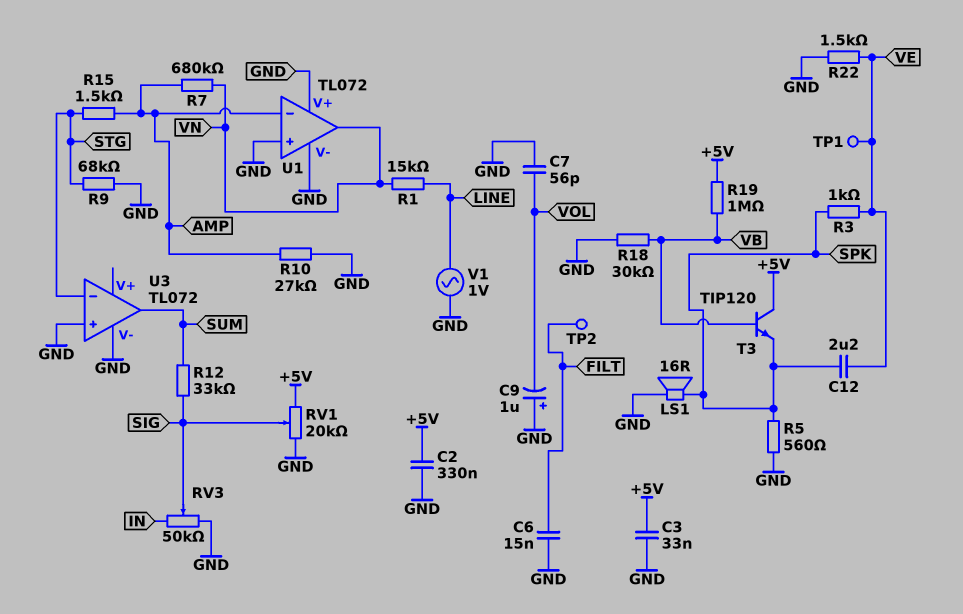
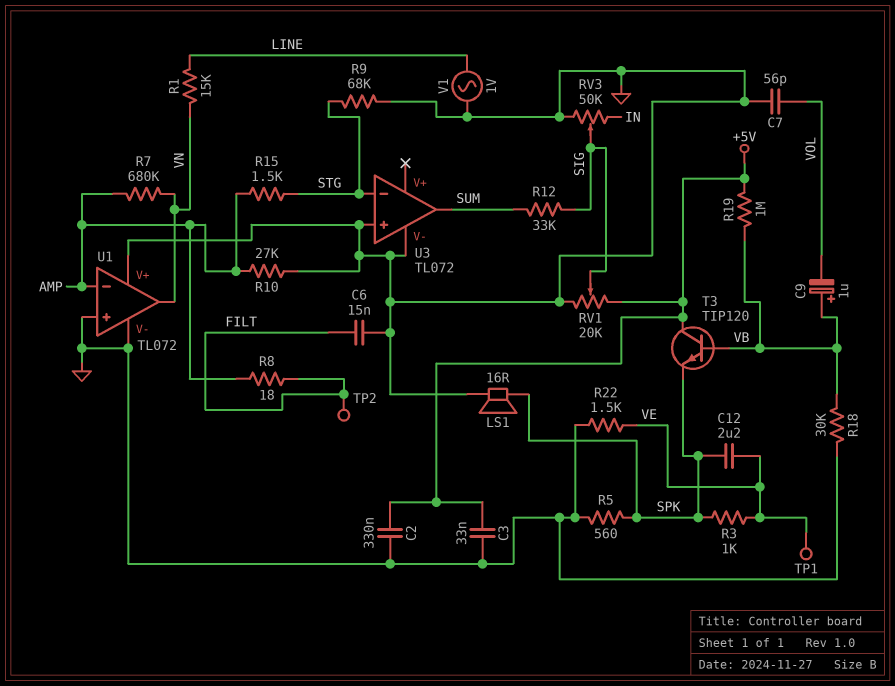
C9: 1uF (plus GND, minus VOL) -> 1uF (plus VB, minus VOL)
R8: none -> 18 (AMP, FILT)

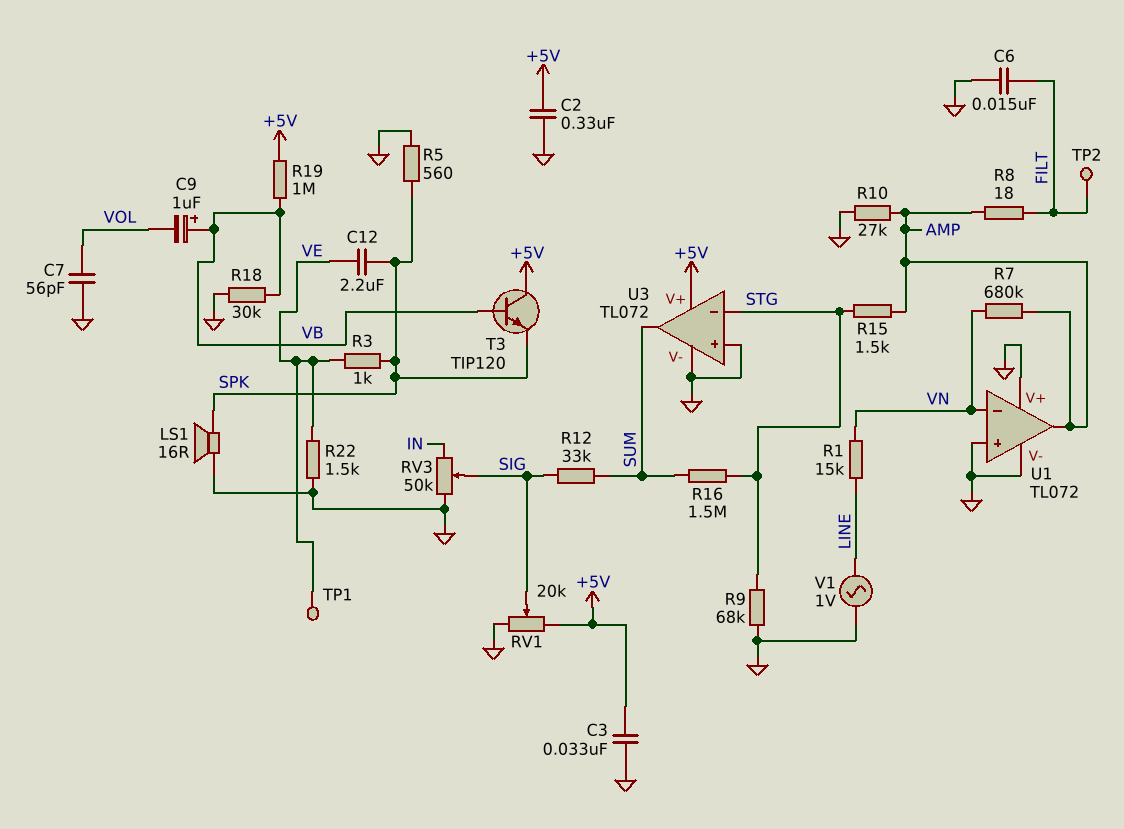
R16: none -> 1.5M (STG, SUM)
U1 pin in-: AMP -> VN
U1 pin out: VN -> AMP
U3 pin V+: none -> +5V

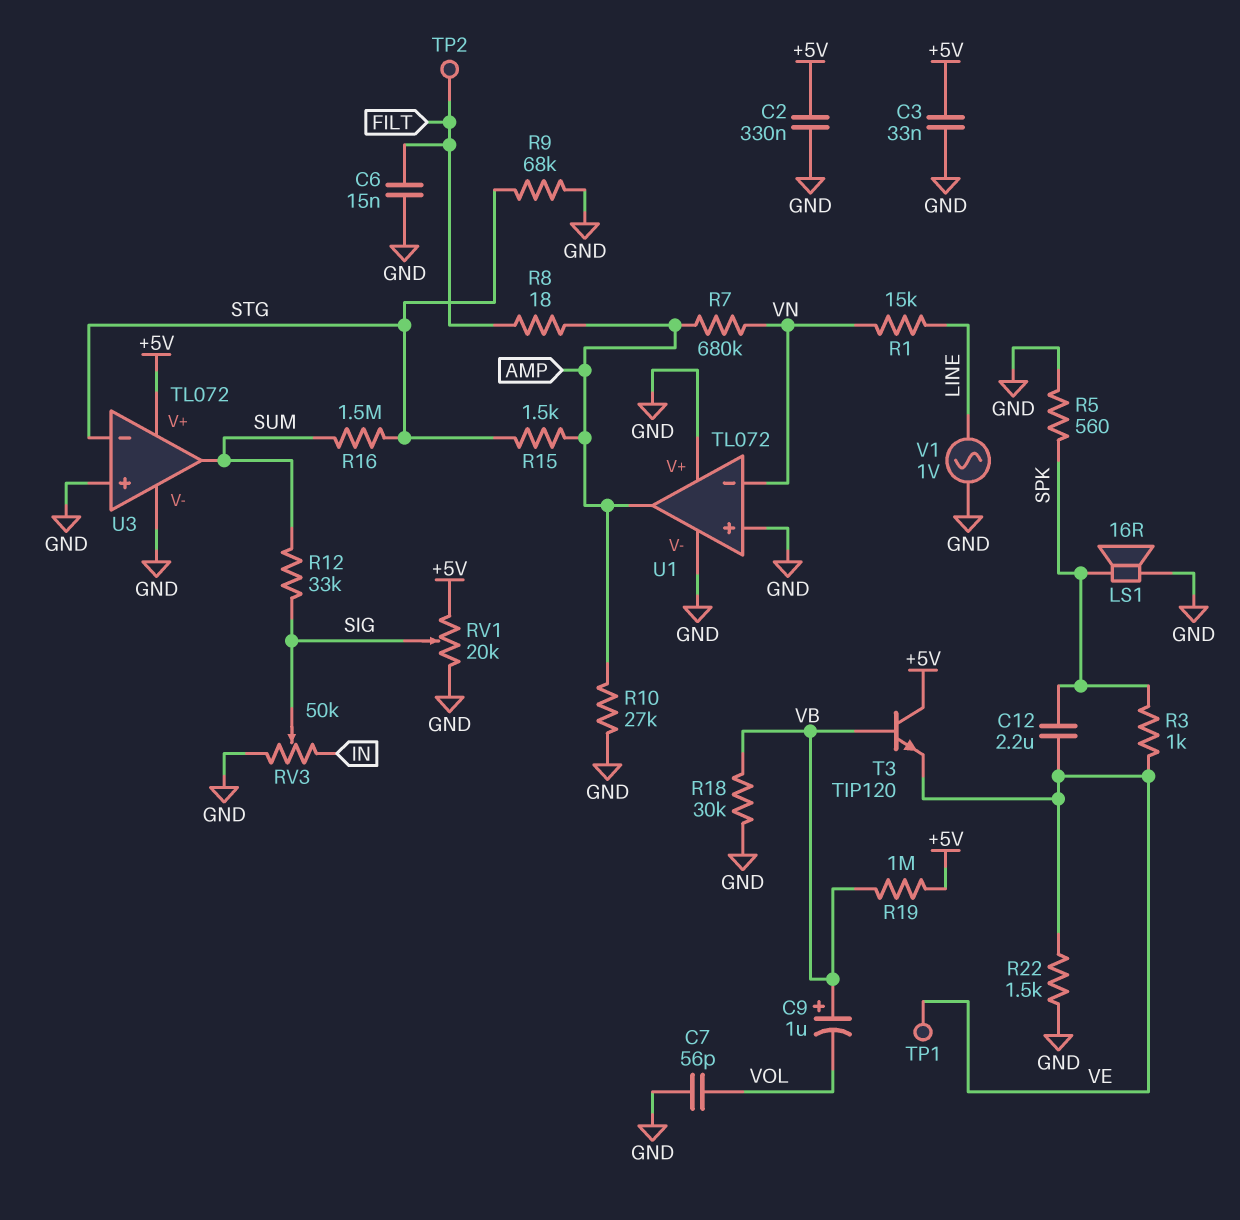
T3: NPN TIP120 (B VB, C +5V, E SPK) -> NPN TIP120 (B VB, C +5V, E VE)

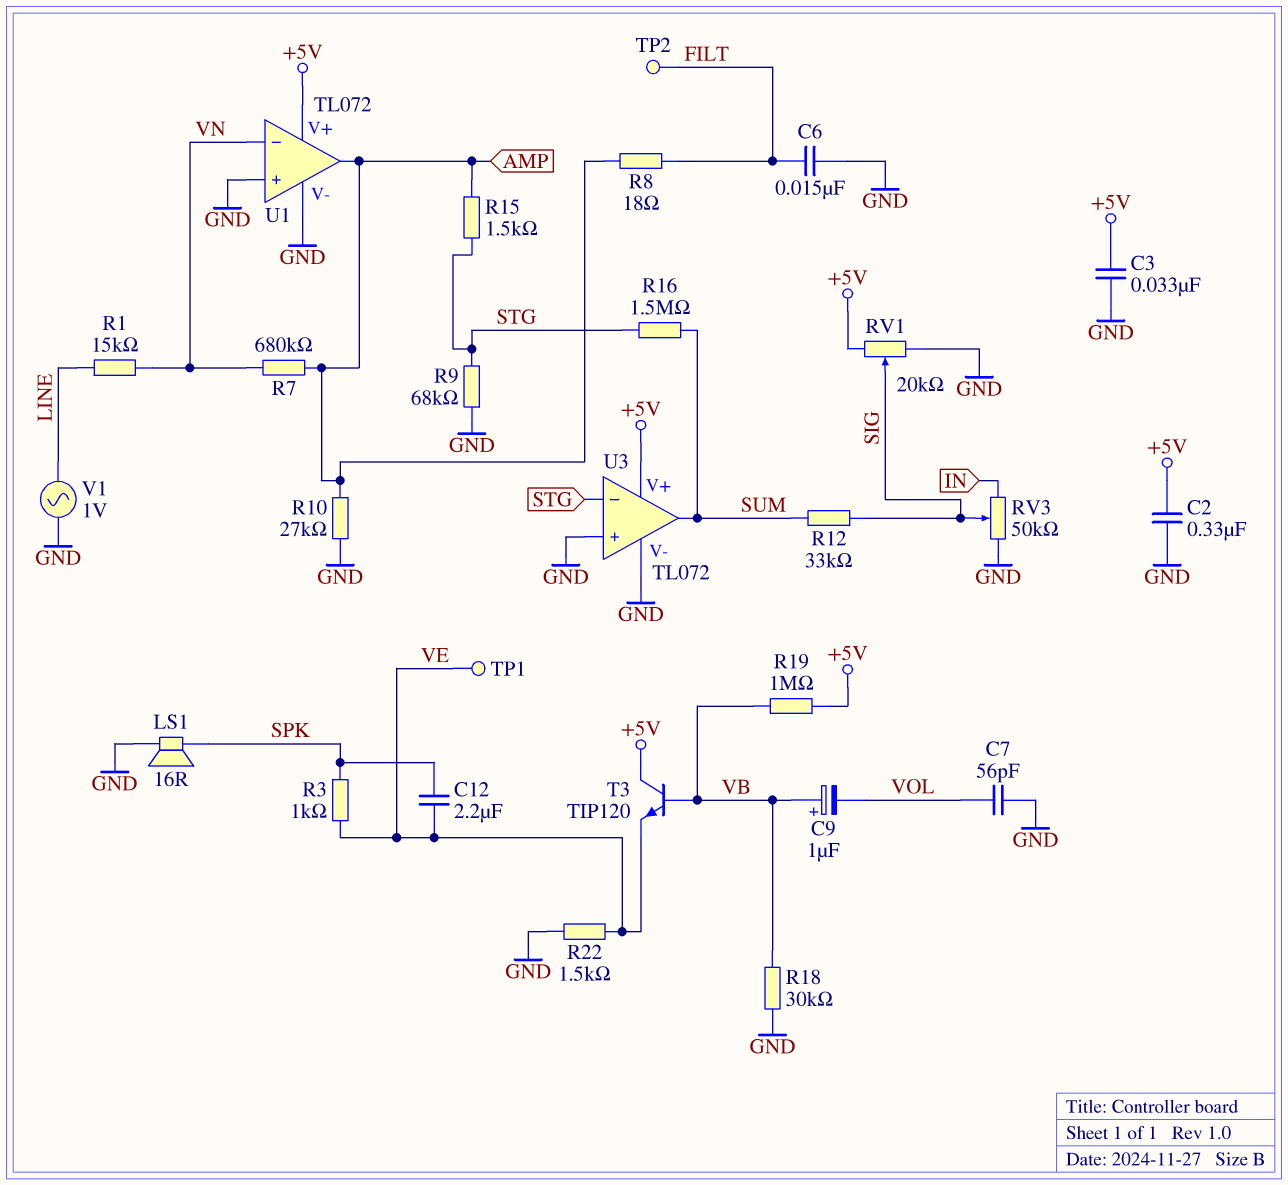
R5: 560 (GND, SPK) -> none
U1 pin V+: GND -> +5V

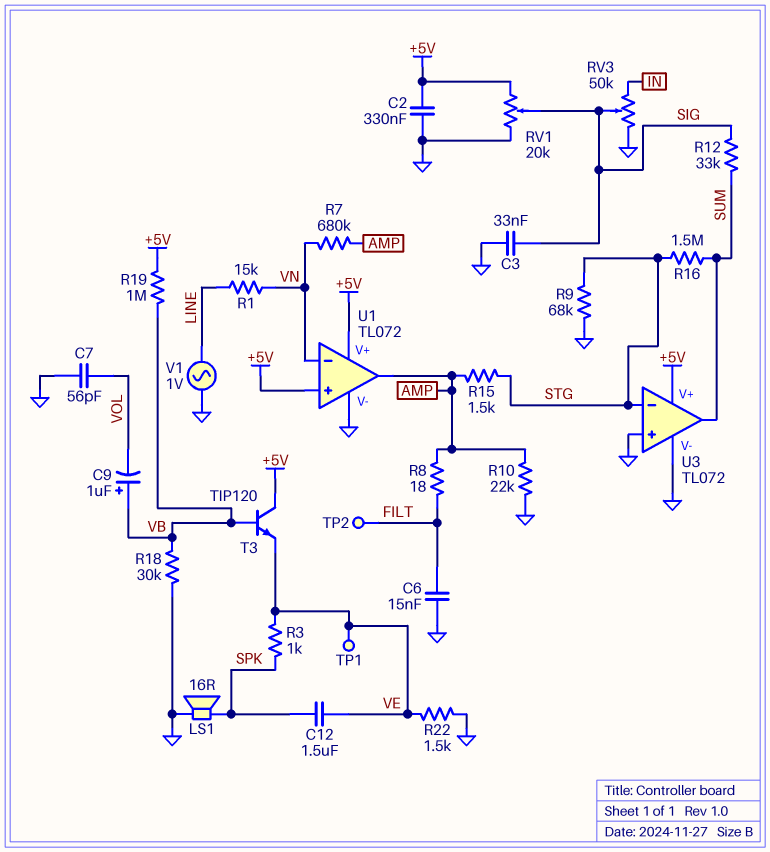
C3: 33nF (+5V, GND) -> 33nF (GND, SIG)
C12: 2.2uF (SPK, VE) -> 1.5uF (SPK, VE)
R10: 27k (AMP, GND) -> 22k (AMP, GND)
U1 pin in+: GND -> +5V

